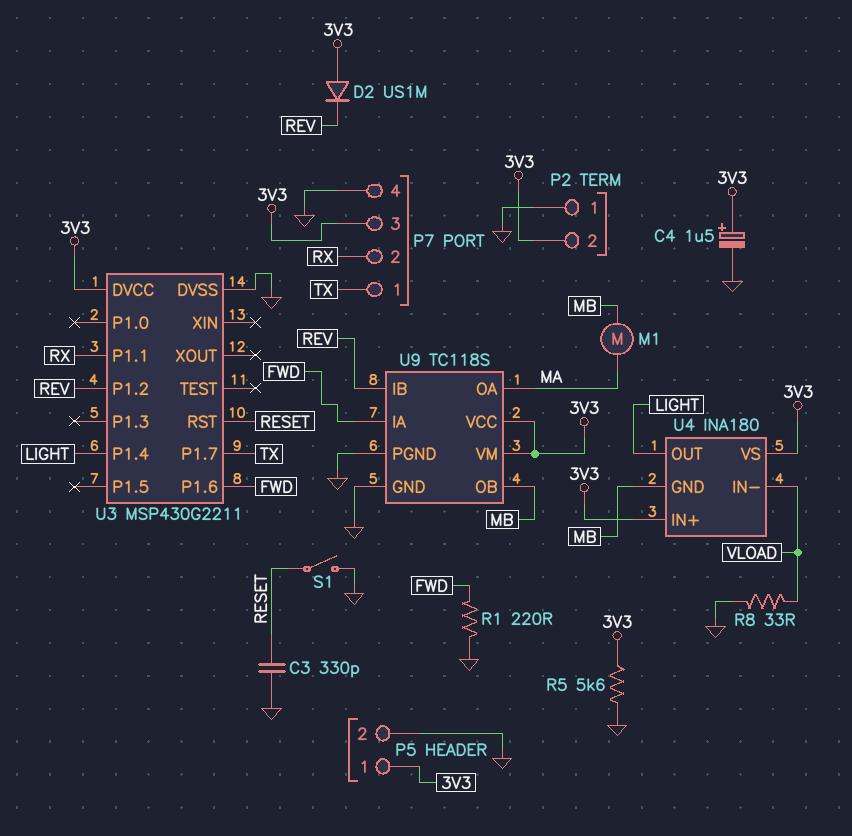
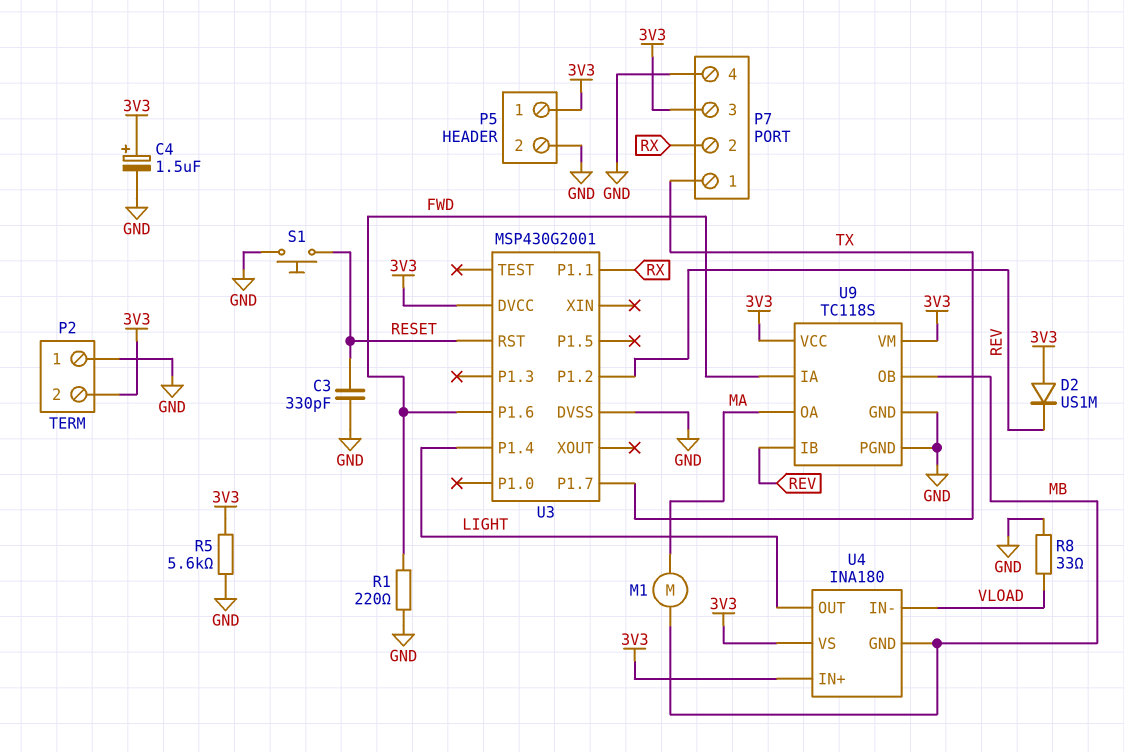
S1: switch (GND, RESET) -> button (GND, RESET)
U3: MSP430G2211 -> MSP430G2001

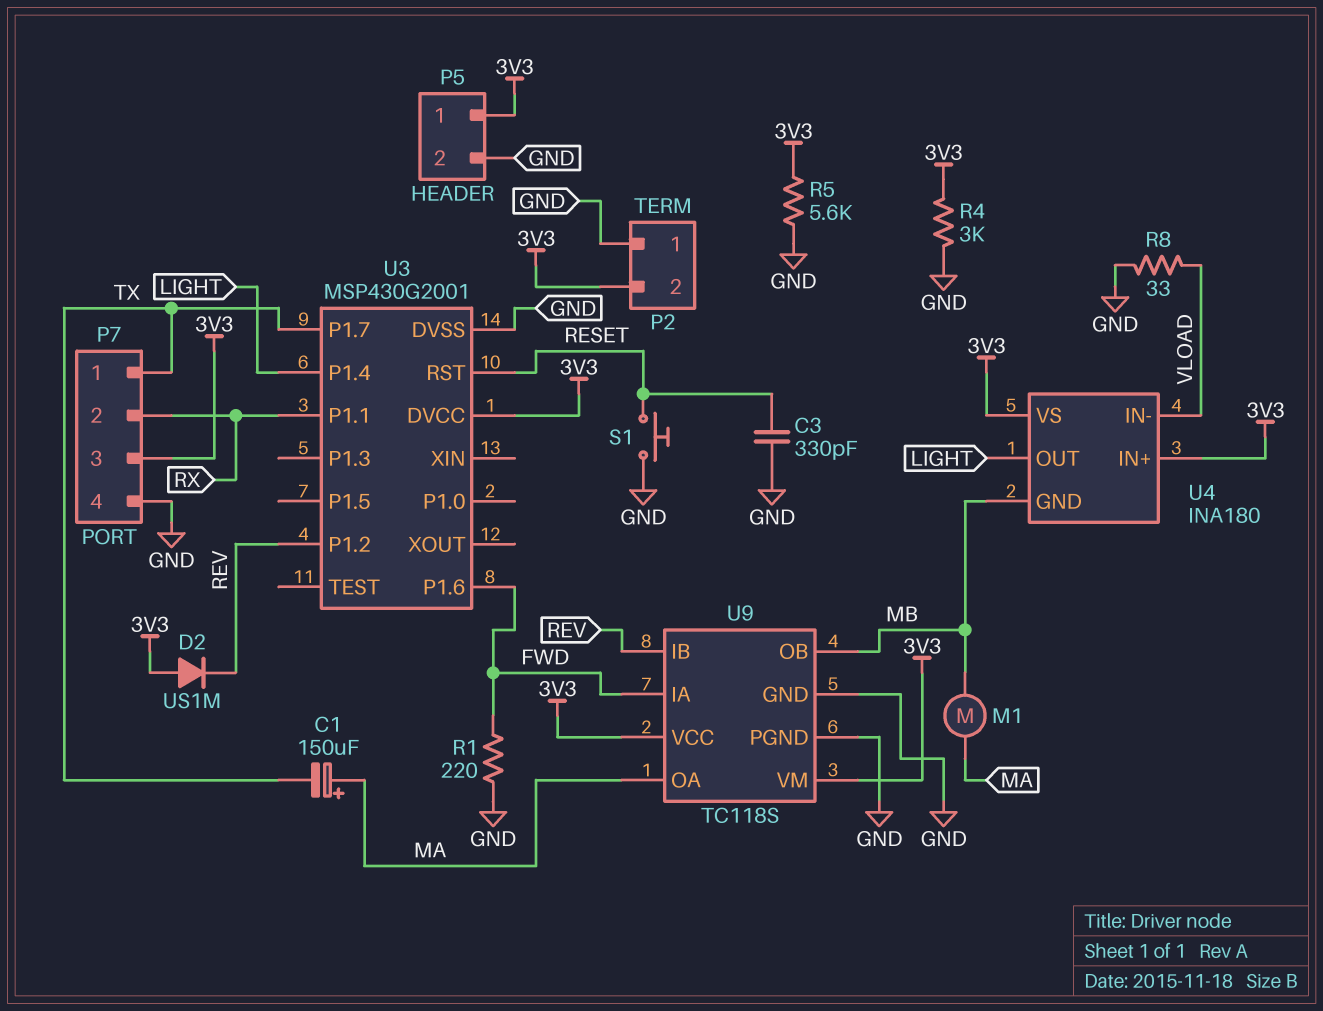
C1: none -> 150uF (plus MA, minus TX)
C4: 1.5uF (plus 3V3, minus GND) -> none
R4: none -> 3k (3V3, GND)

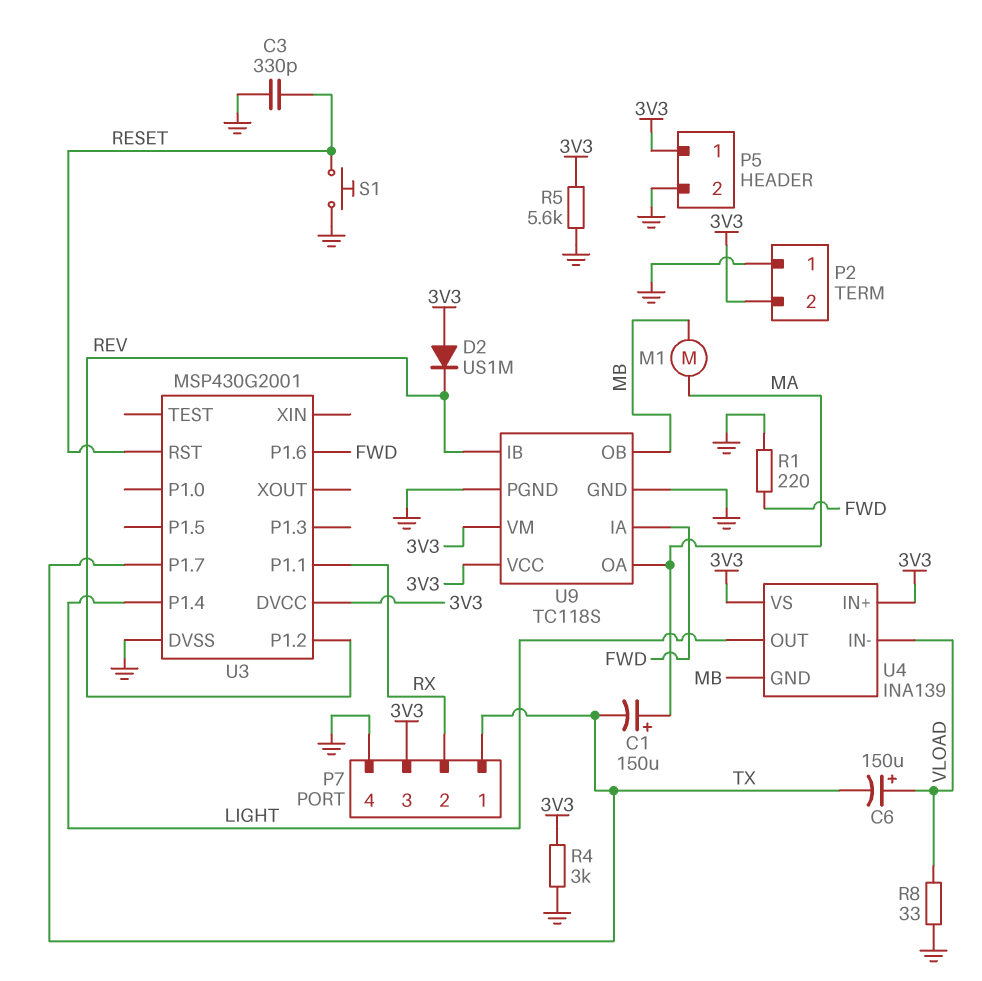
C6: none -> 150uF (plus VLOAD, minus TX)
U4: INA180 -> INA139

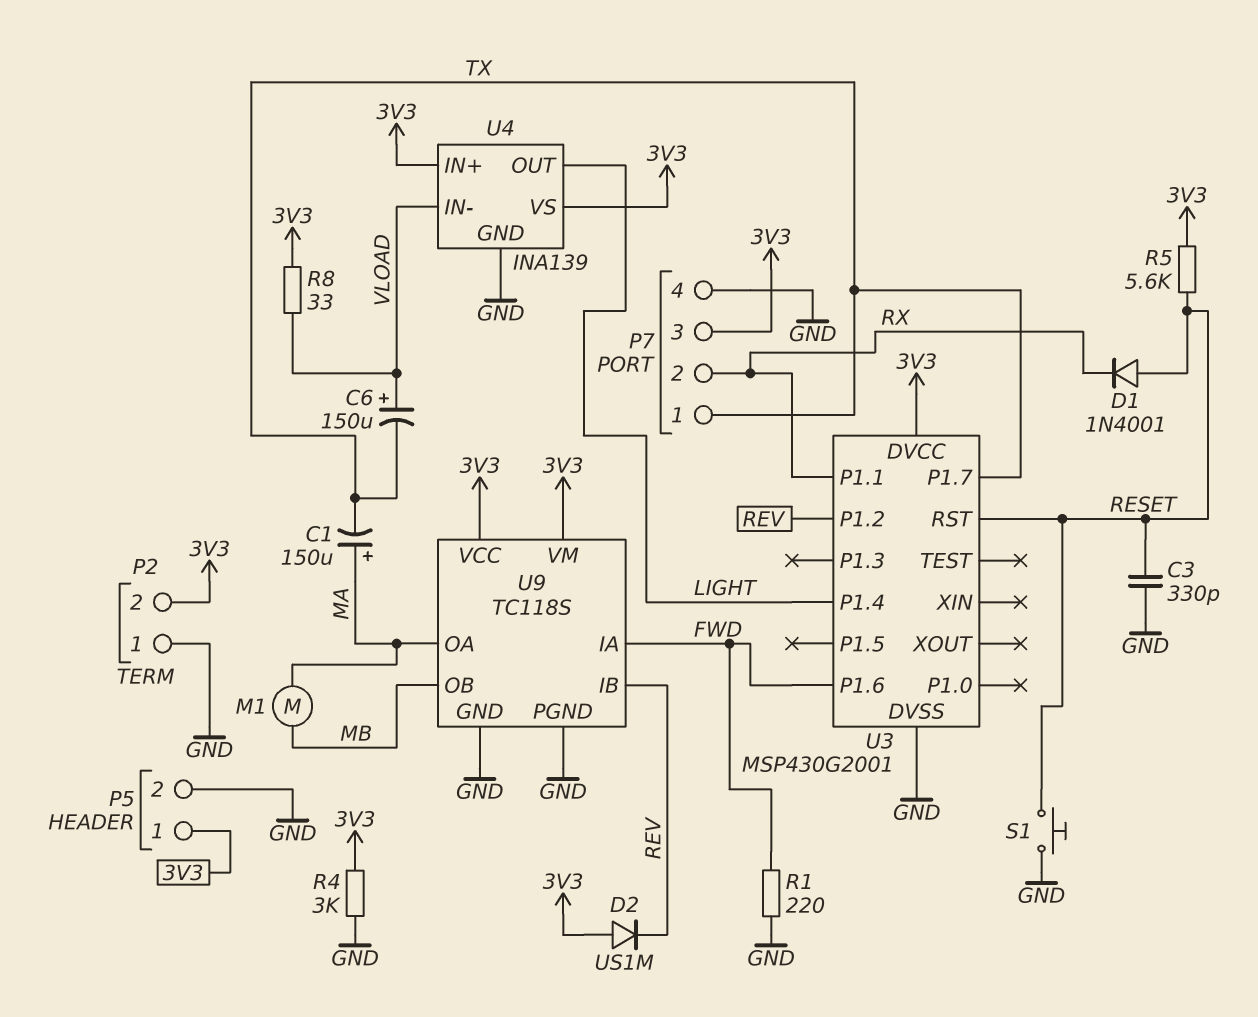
D1: none -> diode 1N4001 (A RESET, K RX)
R5: 5.6k (3V3, GND) -> 5.6k (3V3, RESET)
R8: 33 (GND, VLOAD) -> 33 (3V3, VLOAD)
U4 pin GND: MB -> GND

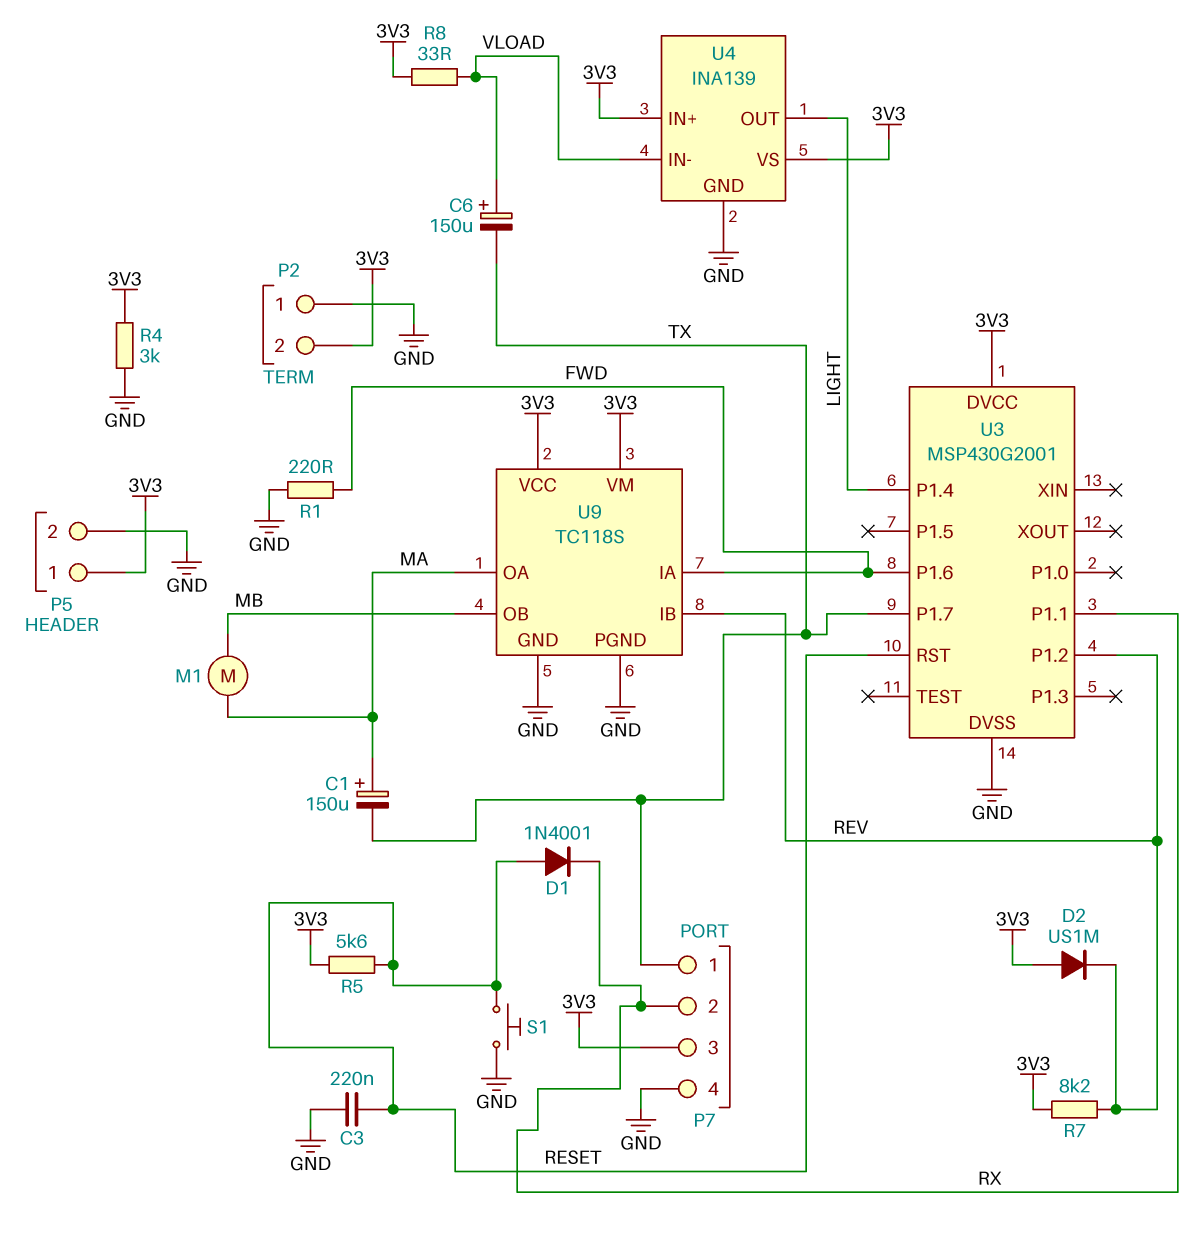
C3: 330pF (GND, RESET) -> 220nF (GND, RESET)
R7: none -> 8.2k (3V3, REV)

